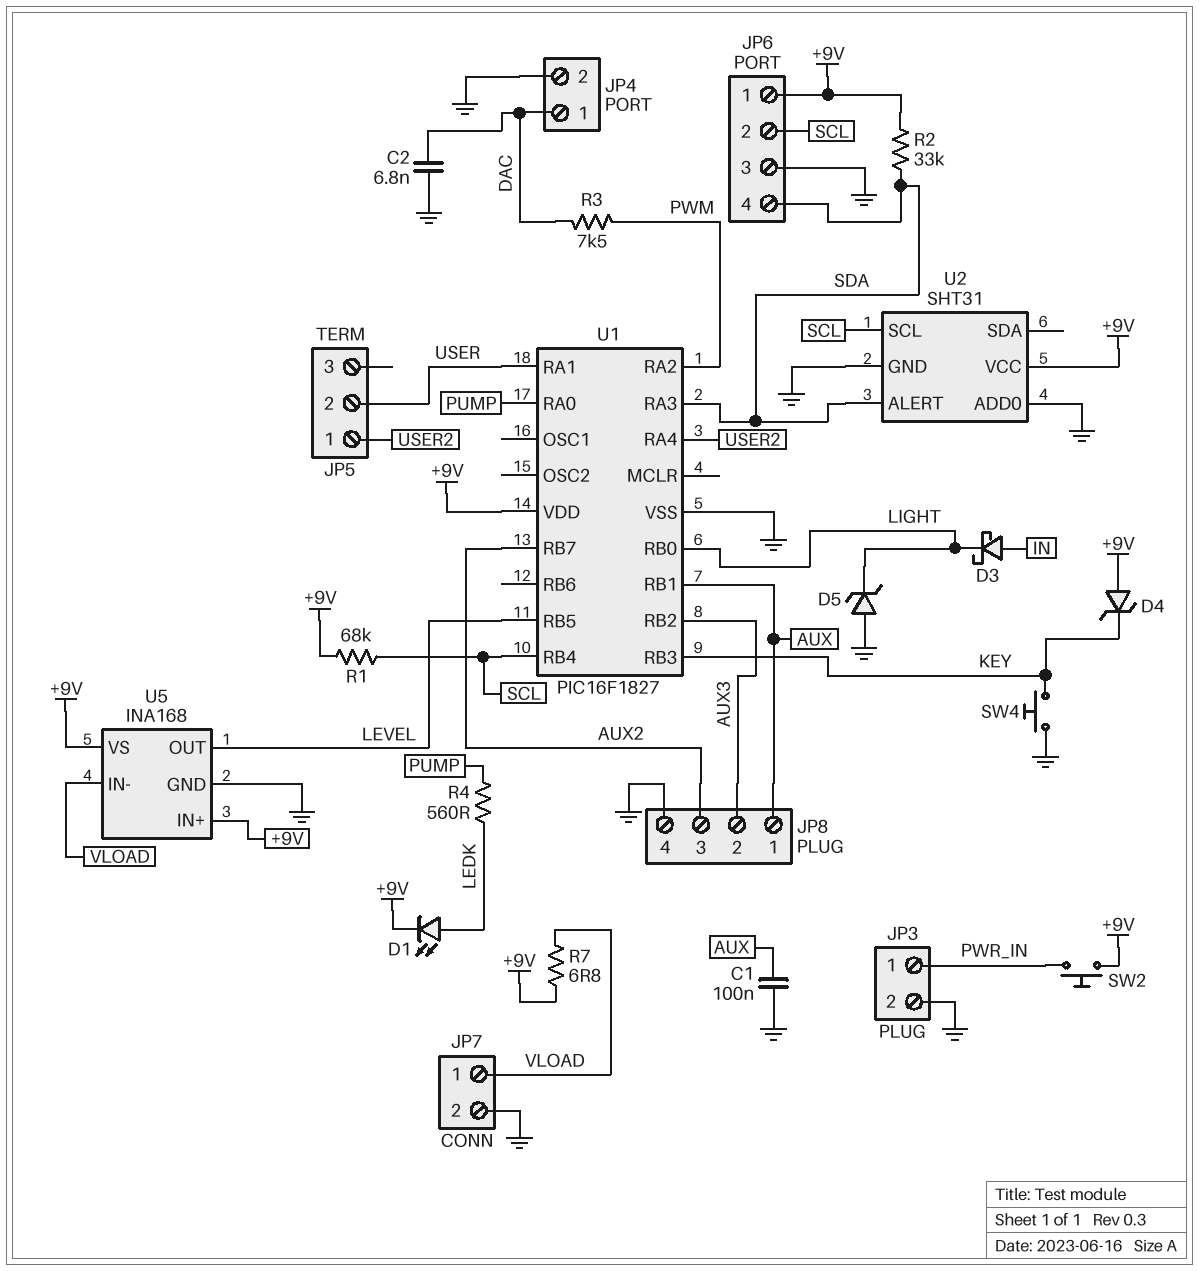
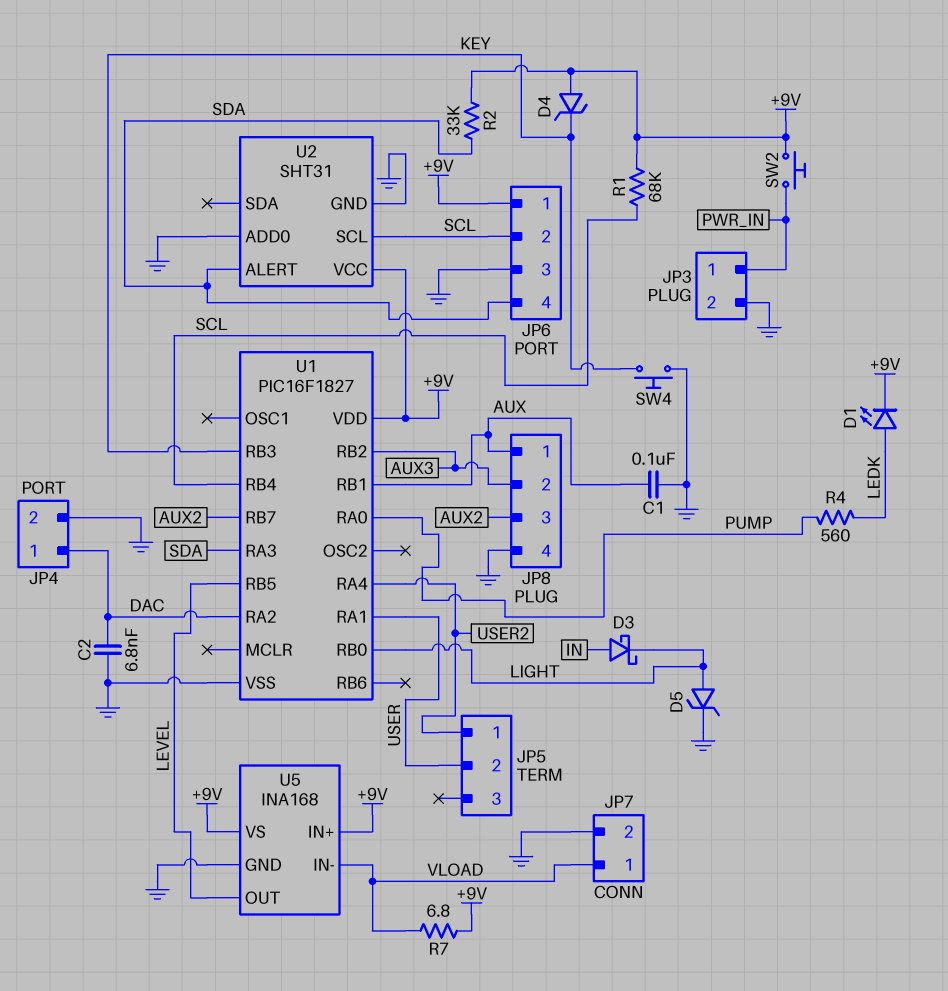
D5: zener (A GND, K LIGHT) -> zener (A LIGHT, K GND)
R3: 7.5k (DAC, PWM) -> none
U1 pin RA2: PWM -> DAC

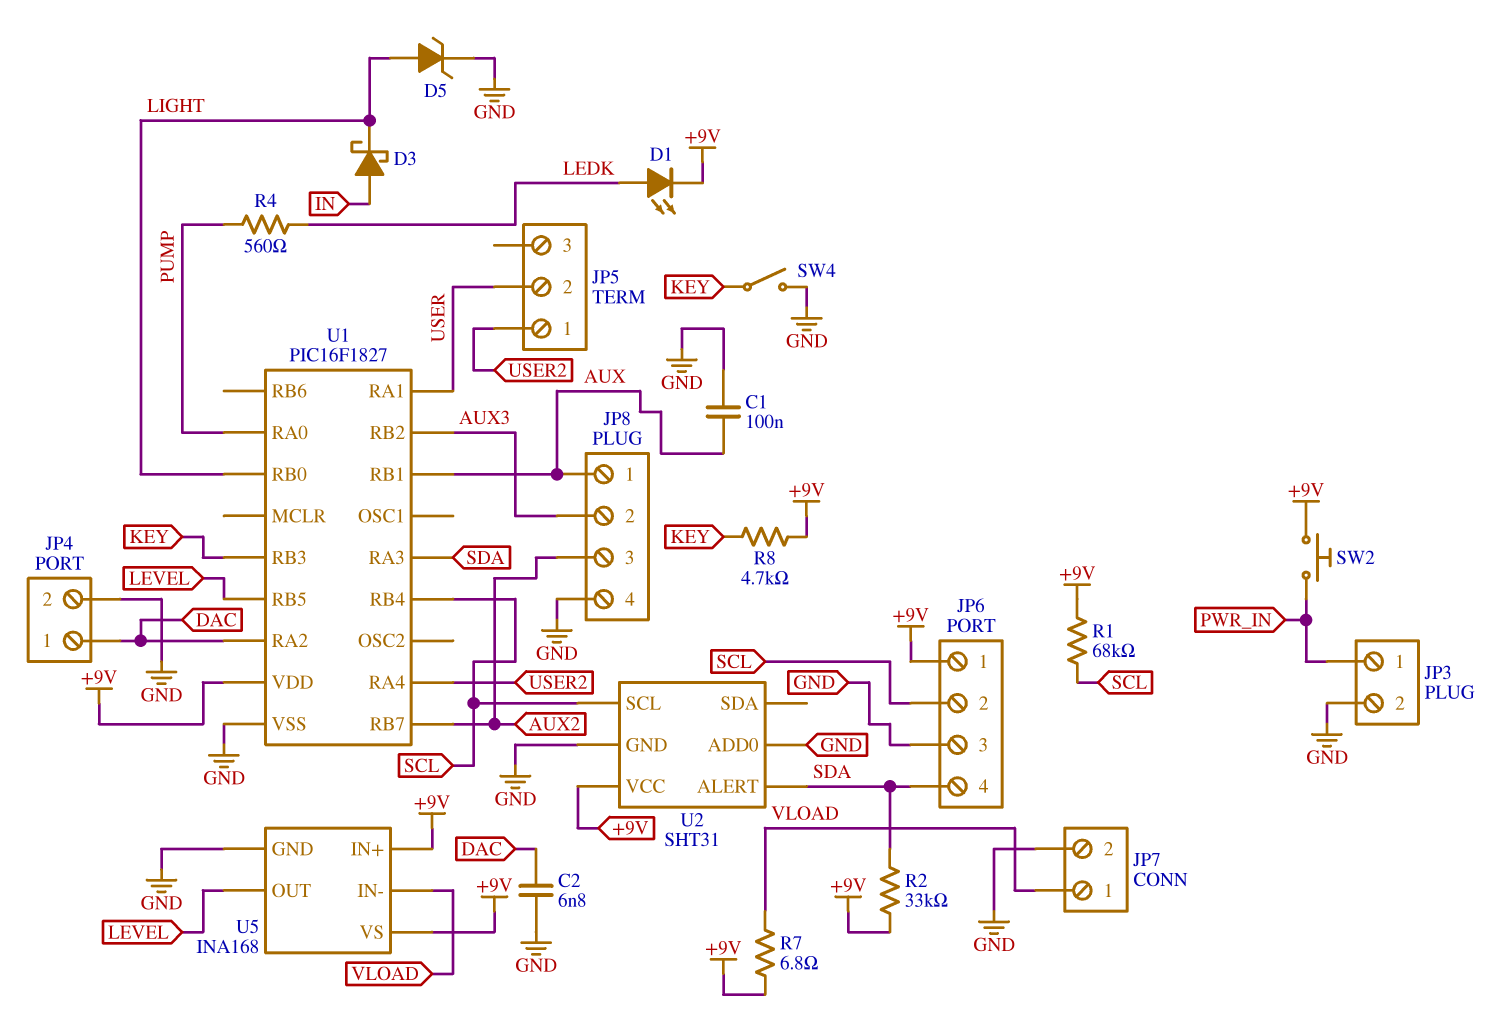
D4: zener (A +9V, K KEY) -> none
R8: none -> 4.7k (+9V, KEY)
SW4: button (GND, KEY) -> switch (GND, KEY)

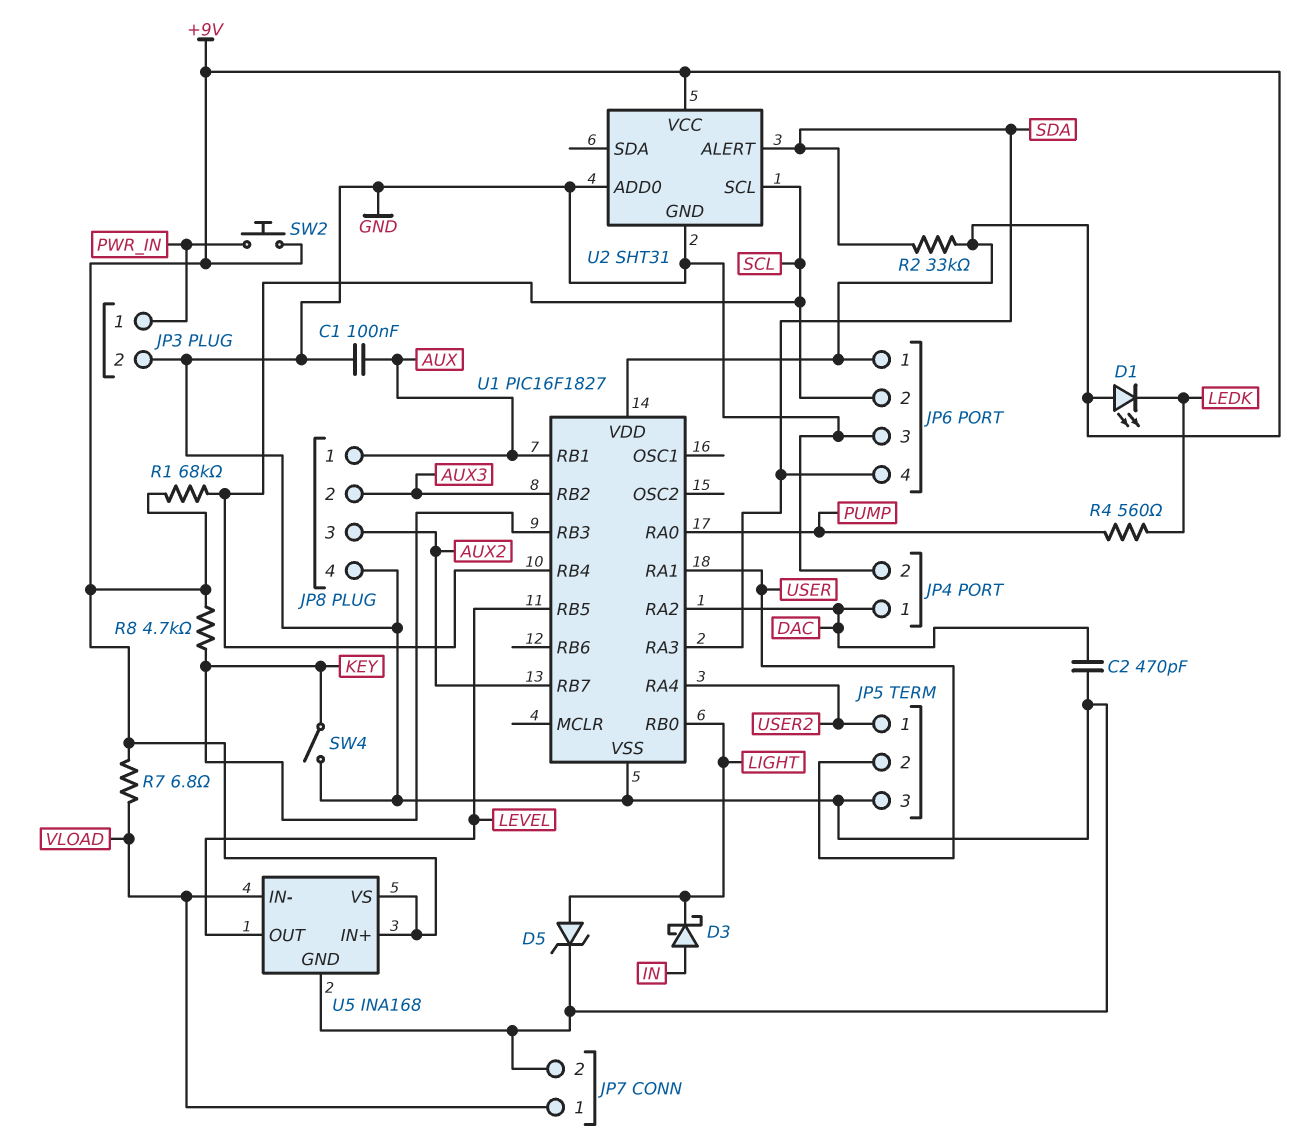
C2: 6.8nF (DAC, GND) -> 470pF (DAC, GND)
D1: LED (A LEDK, K +9V) -> LED (A +9V, K LEDK)
JP5 pin 3: none -> GND

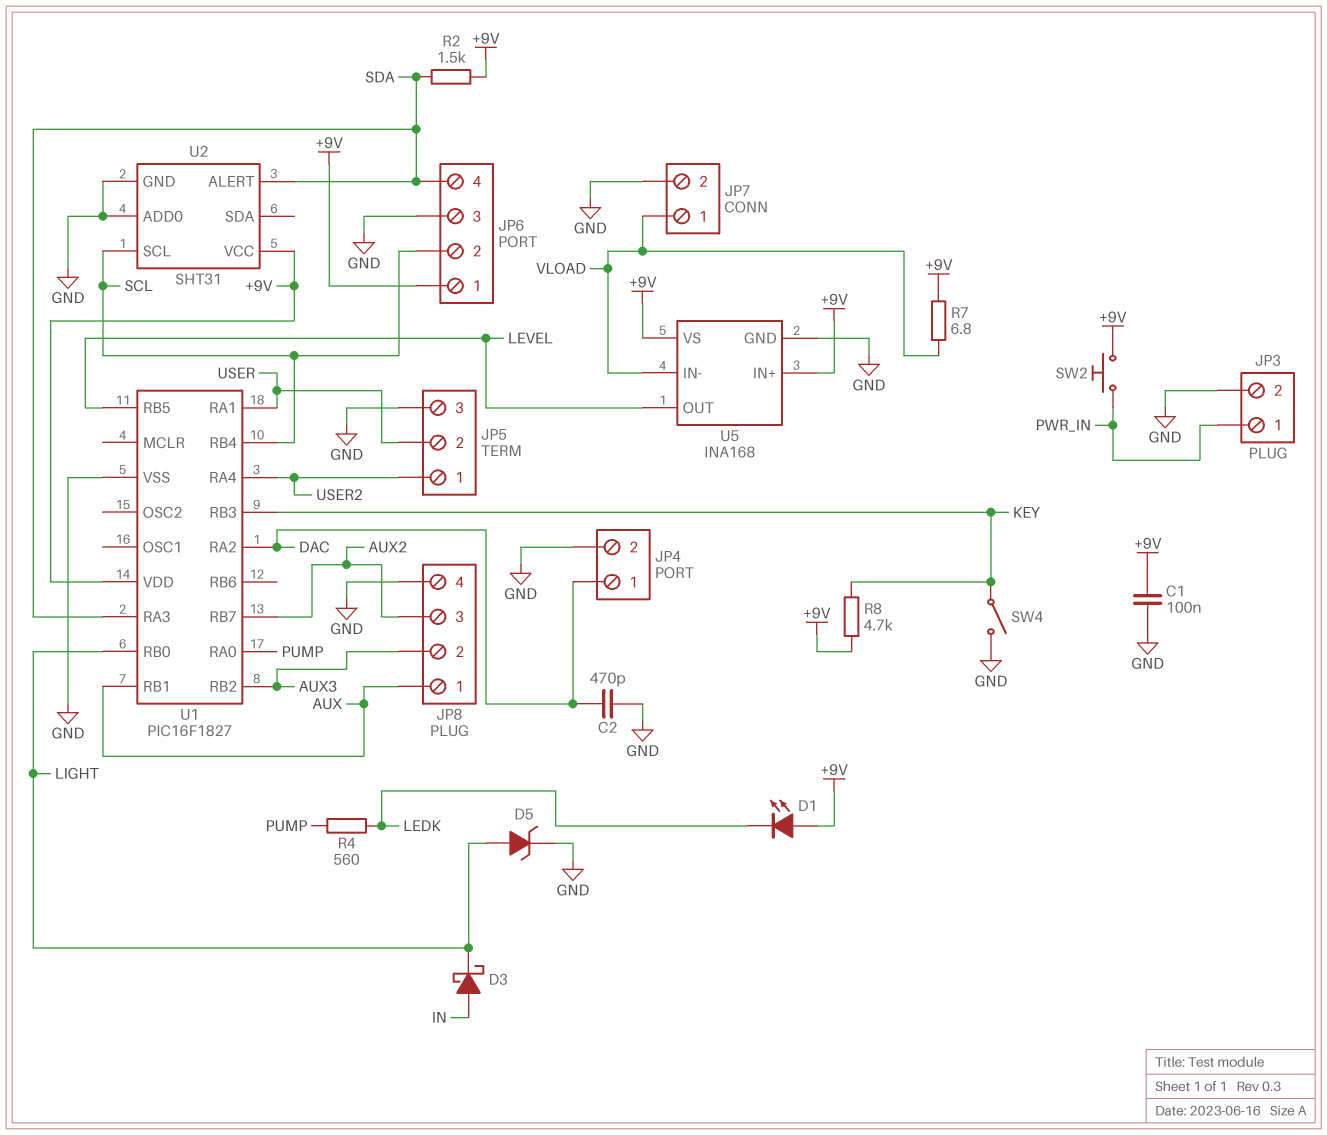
C1: 100nF (AUX, GND) -> 100nF (+9V, GND)
R1: 68k (+9V, SCL) -> none
R2: 33k (+9V, SDA) -> 1.5k (+9V, SDA)

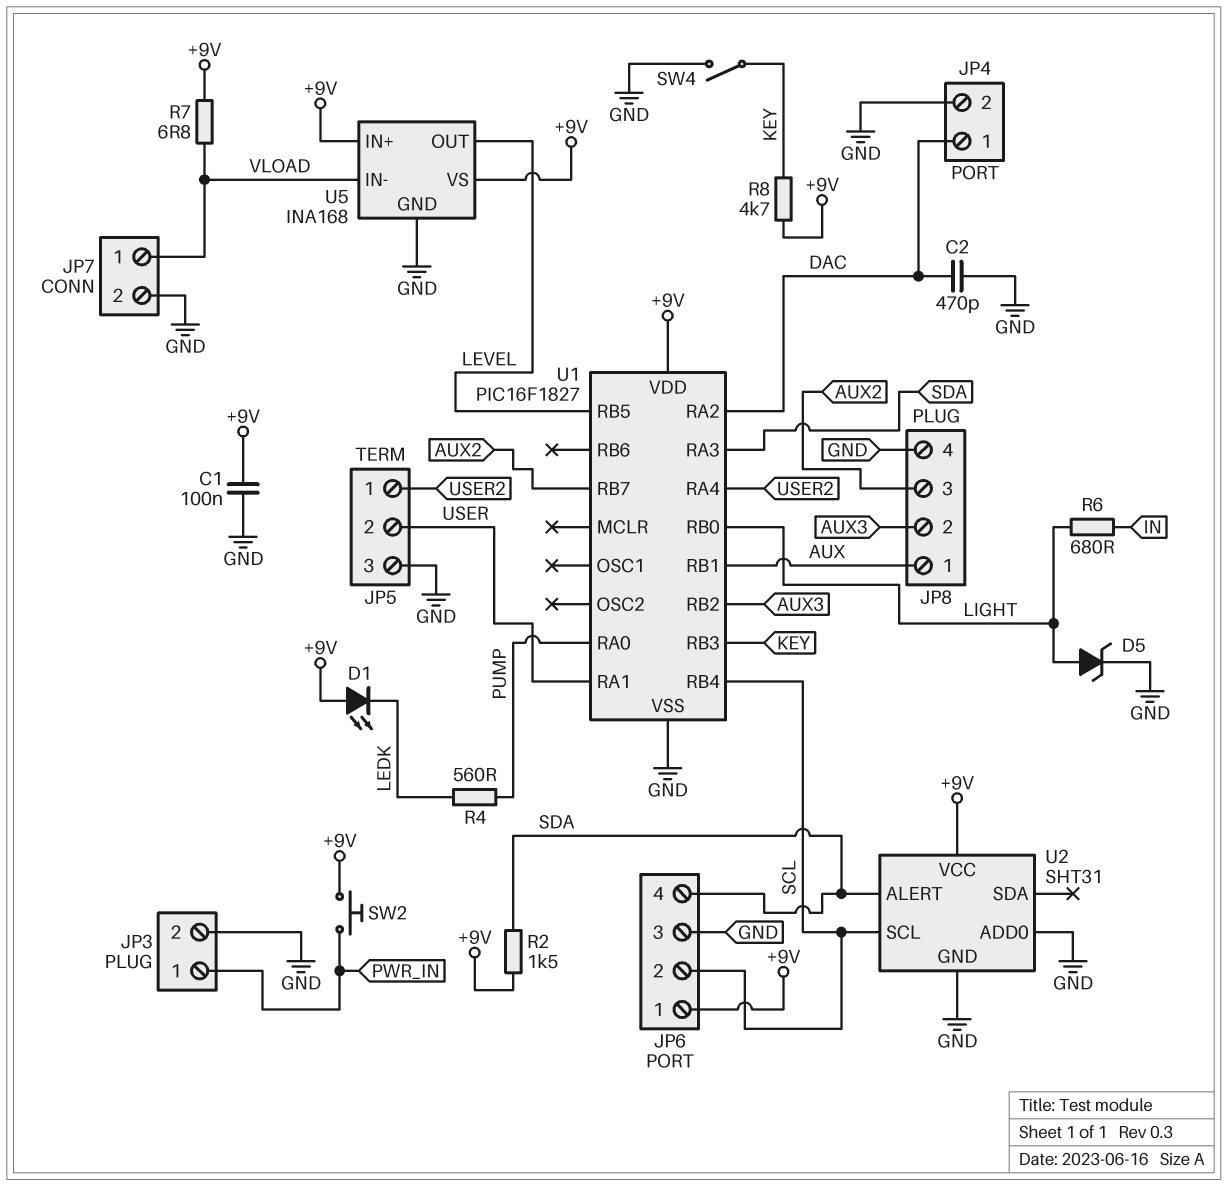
D3: schottky (A IN, K LIGHT) -> none
R6: none -> 680 (IN, LIGHT)

